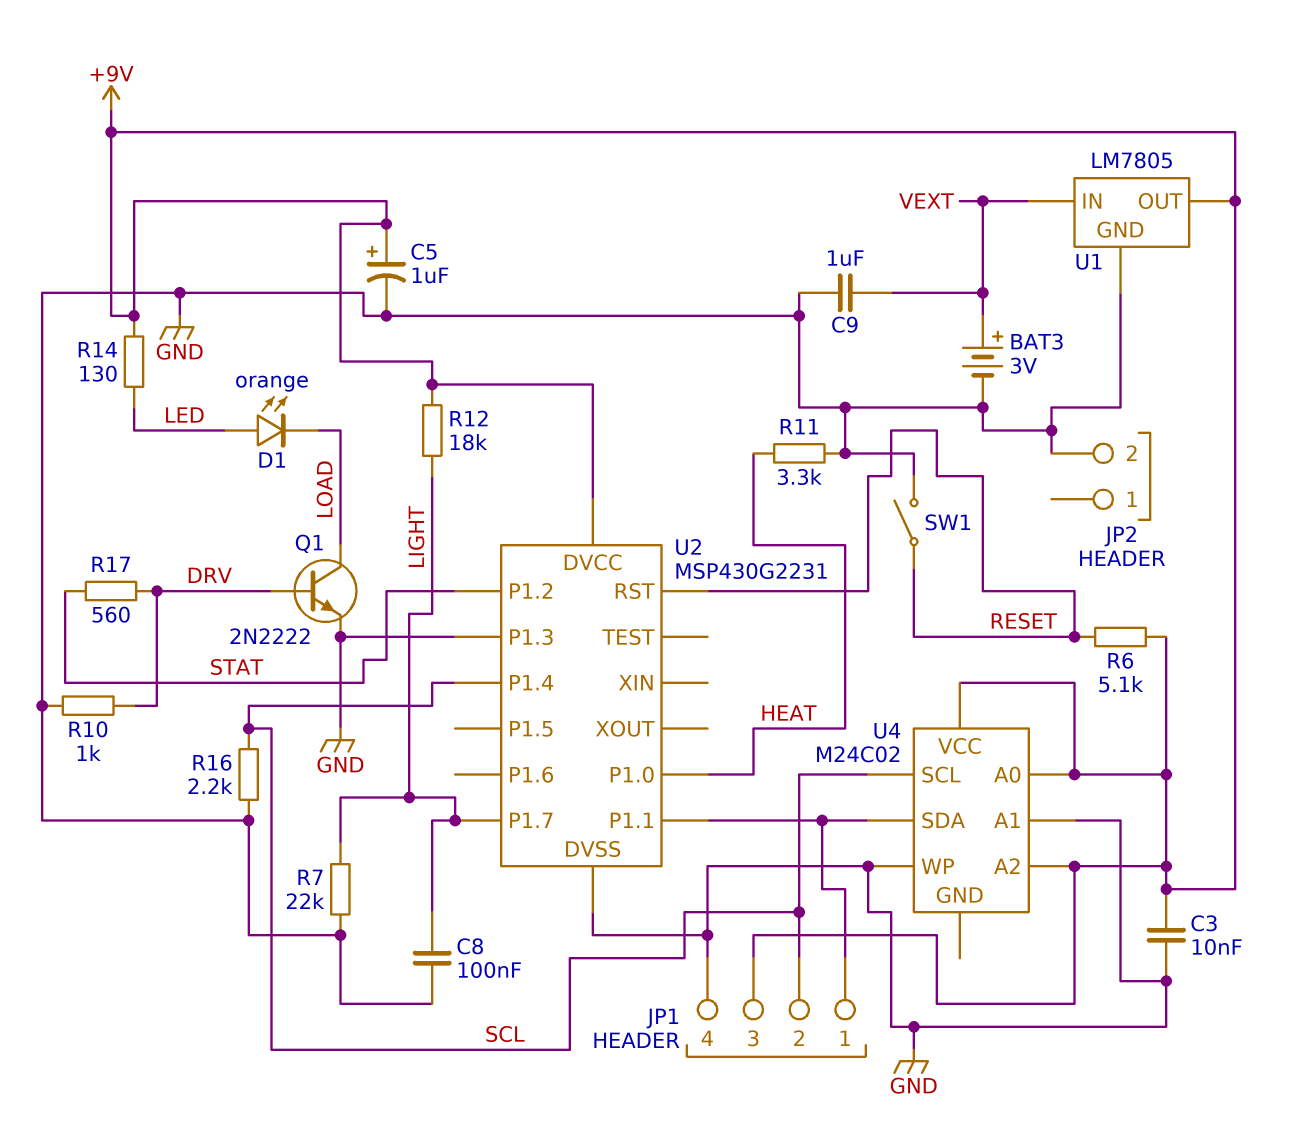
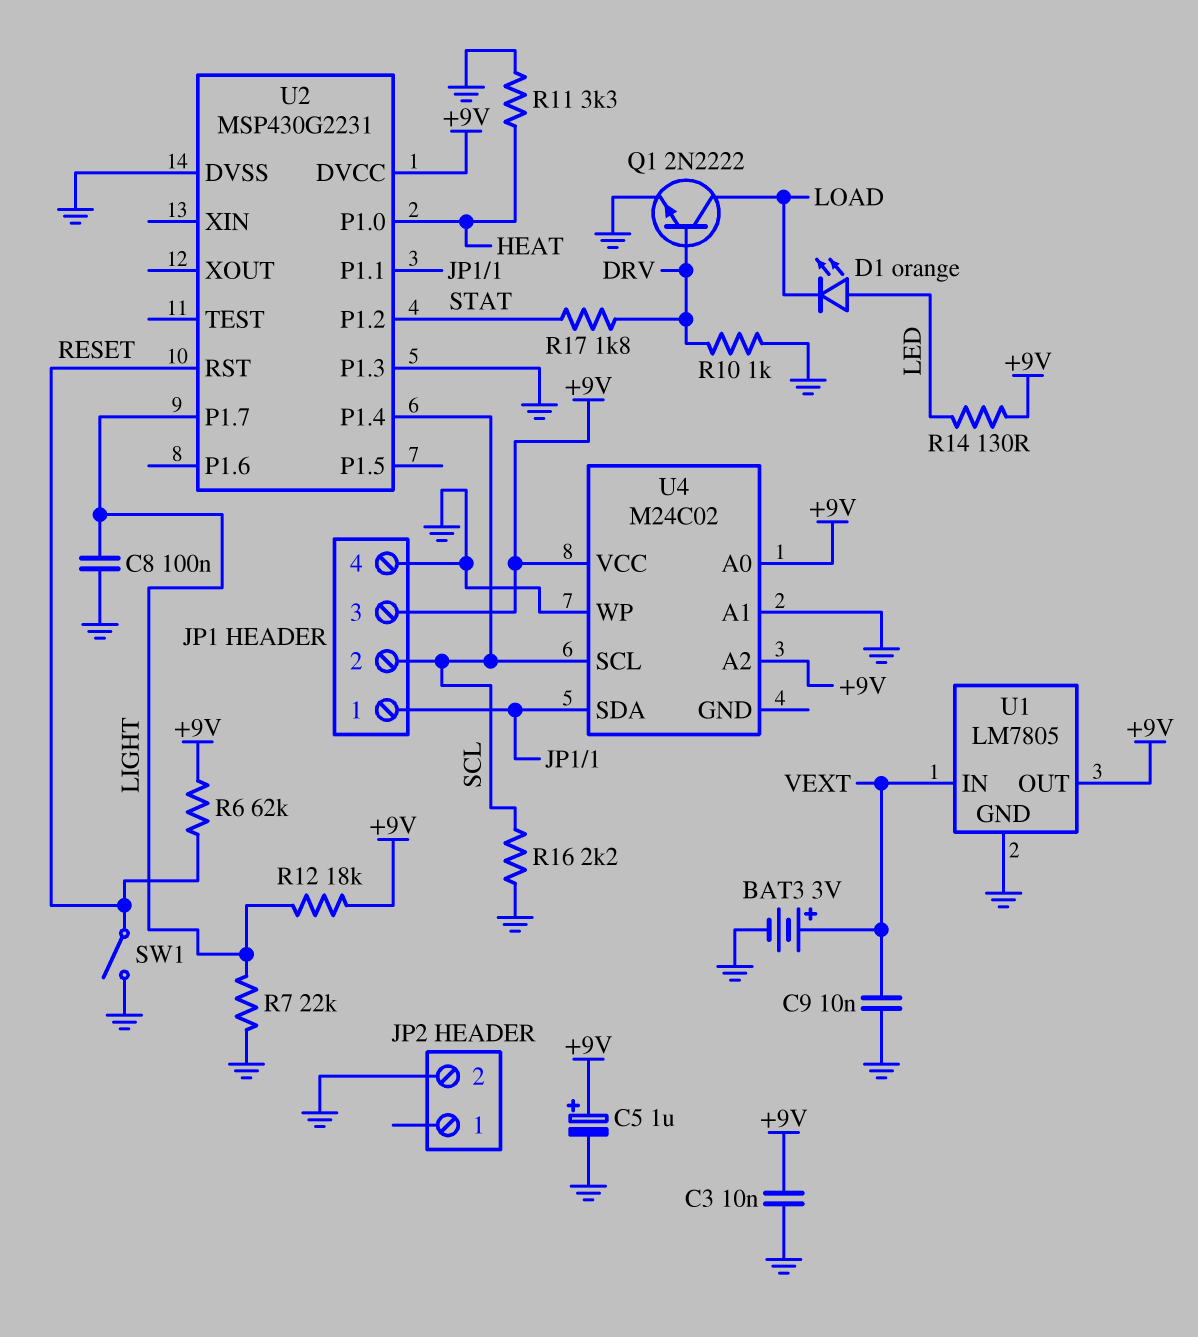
C9: 1uF (GND, VEXT) -> 10nF (GND, VEXT)
R6: 5.1k (+9V, RESET) -> 62k (+9V, RESET)
R17: 560 (DRV, STAT) -> 1.8k (DRV, STAT)

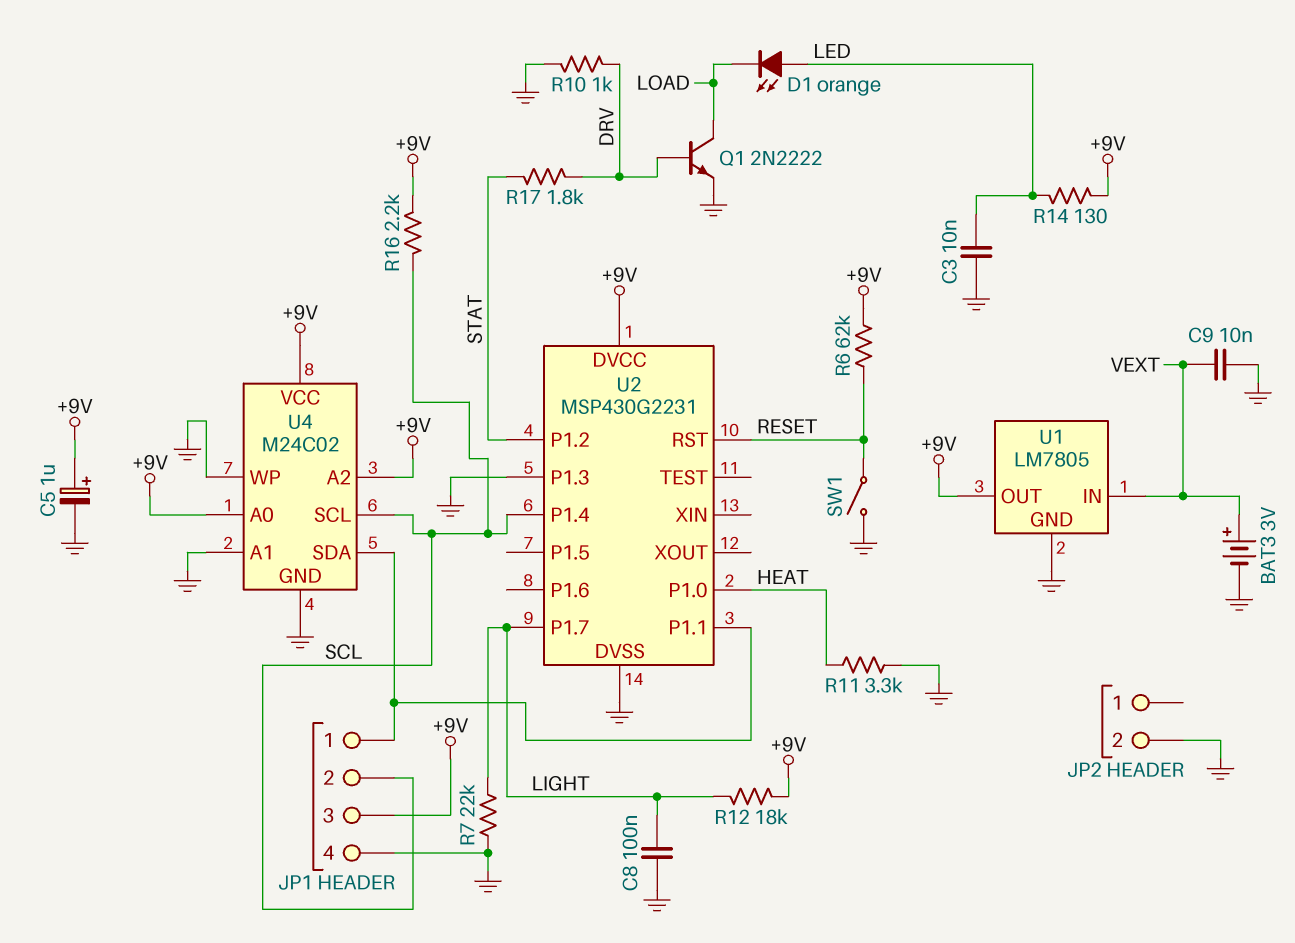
C3: 10nF (+9V, GND) -> 10nF (GND, LED)
R16: 2.2k (GND, SCL) -> 2.2k (+9V, SCL)
U4 pin GND: none -> GND

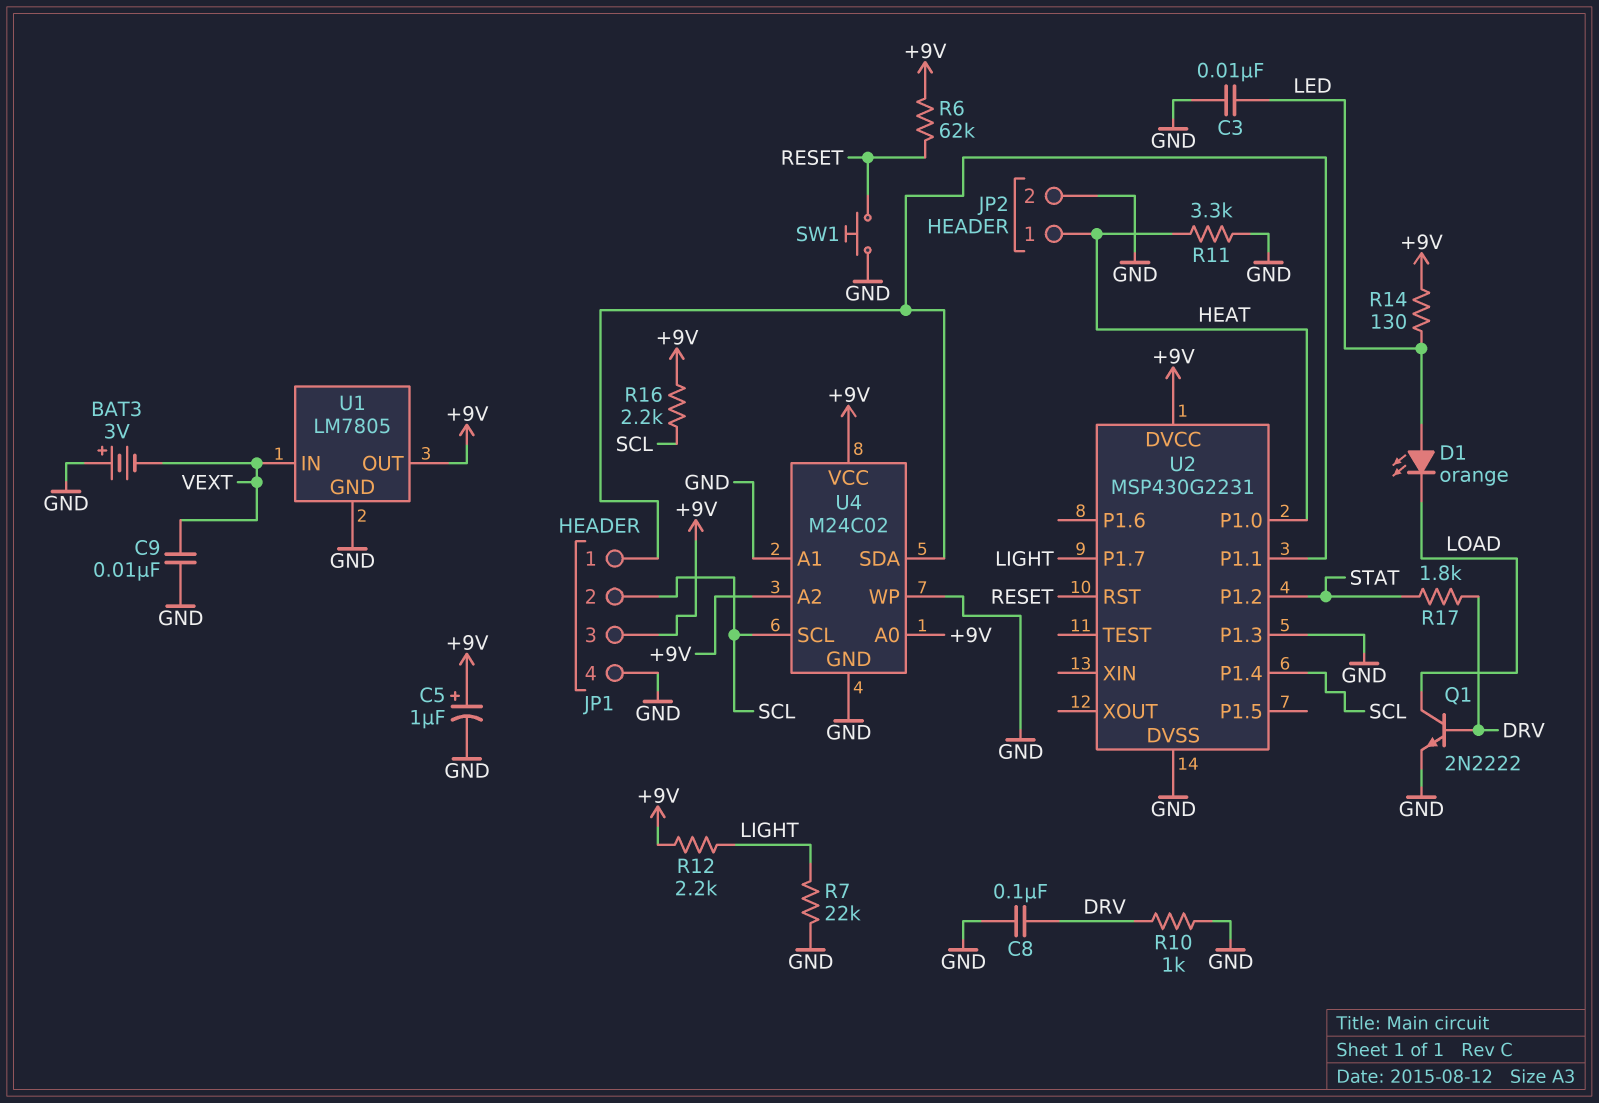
BAT3: 3V (plus VEXT, minus GND) -> 3V (plus GND, minus VEXT)
C8: 100nF (GND, LIGHT) -> 100nF (DRV, GND)
JP2 pin 1: none -> HEAT
R12: 18k (+9V, LIGHT) -> 2.2k (+9V, LIGHT)
SW1: switch (GND, RESET) -> button (GND, RESET)

